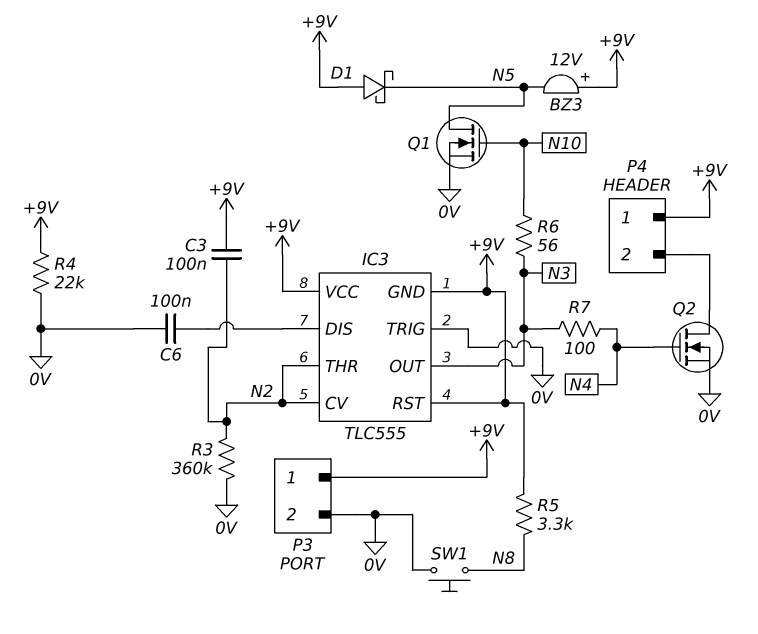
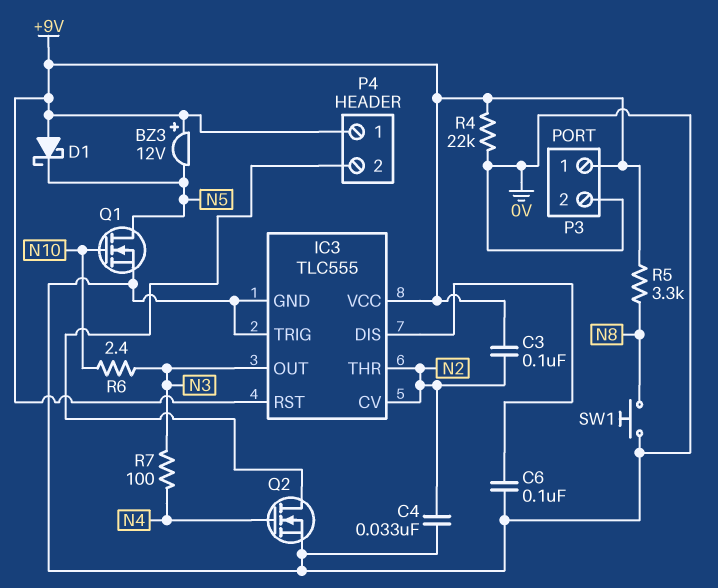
C4: none -> 33nF (0V, N2)
IC3 pin GND: +9V -> 0V
R3: 360k (0V, N2) -> none
R6: 56 (N3, N10) -> 2.4 (N3, N10)

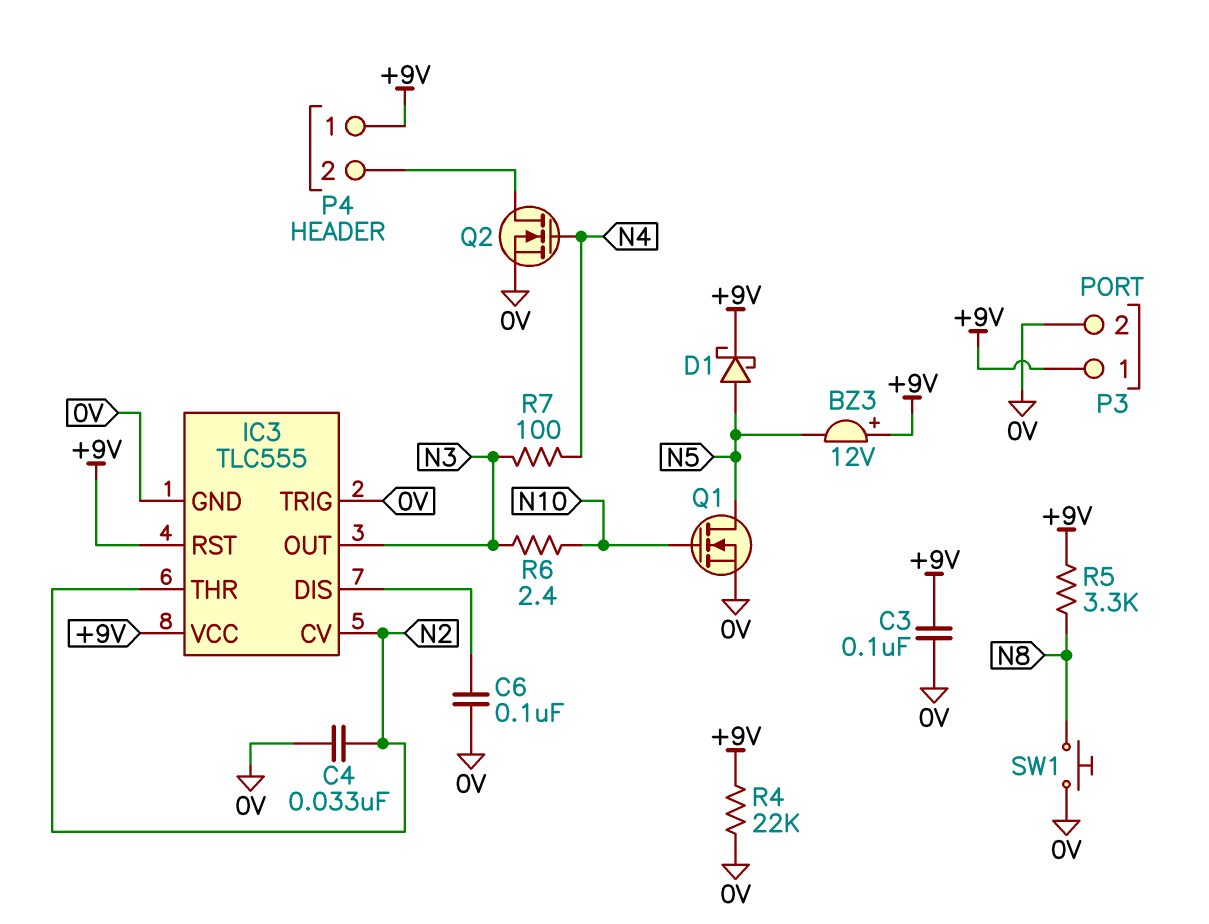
C3: 100nF (+9V, N2) -> 100nF (+9V, 0V)
D1: schottky (A +9V, K N5) -> schottky (A N5, K +9V)

